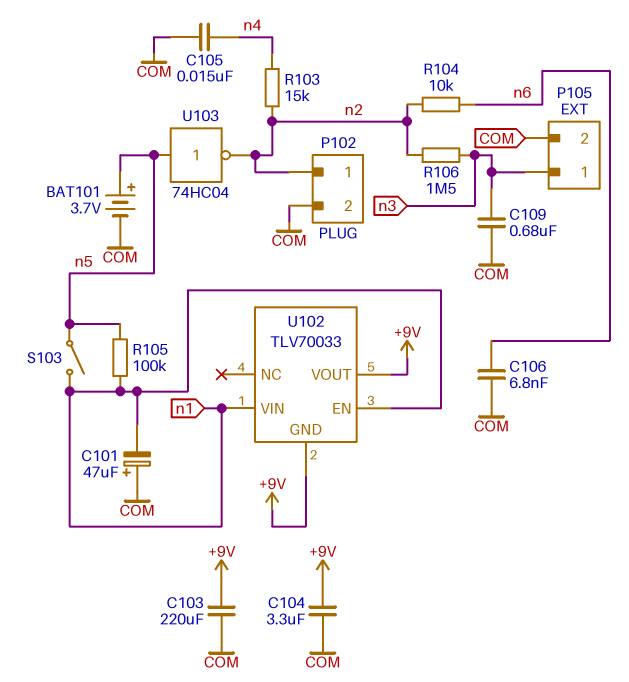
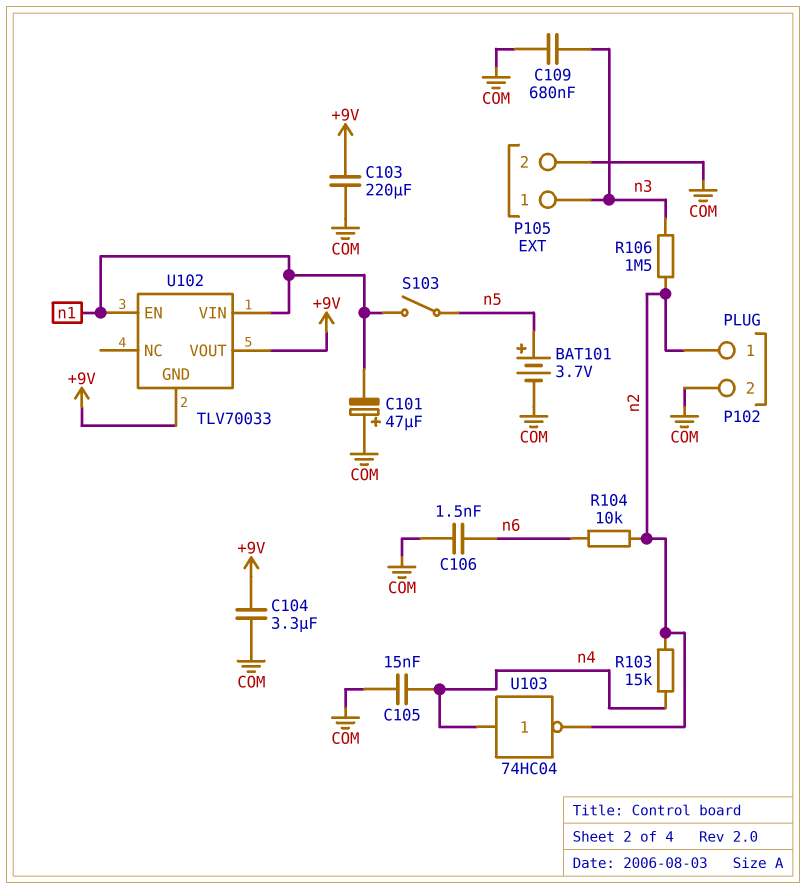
C106: 6.8nF (COM, n6) -> 1.5nF (COM, n6)
R105: 100k (n1, n5) -> none
U103: NOT 74HC04 (in n5, out n2) -> NOT 74HC04 (in n4, out n2)

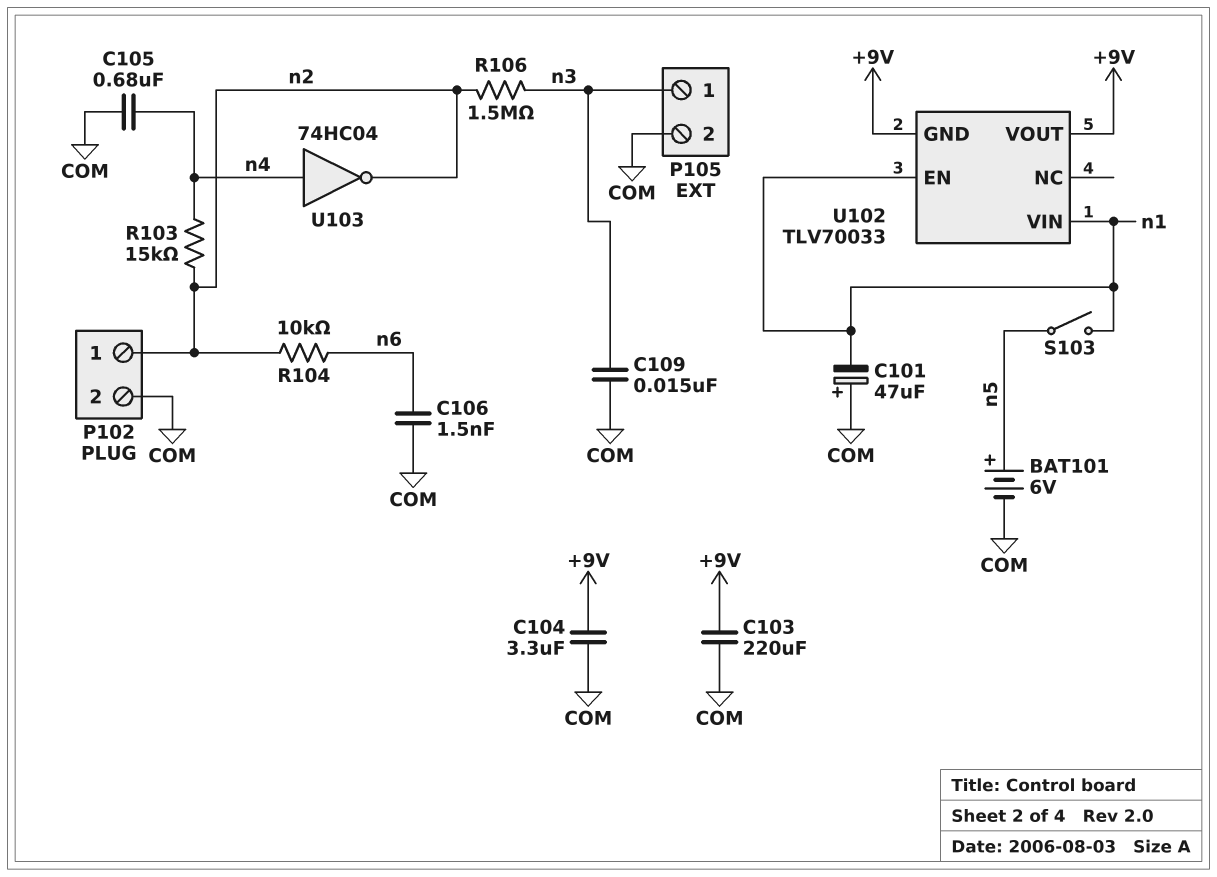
BAT101: 3.7V (plus n5, minus COM) -> 6V (plus n5, minus COM)
C105: 15nF (COM, n4) -> 680nF (COM, n4)
C109: 680nF (COM, n3) -> 15nF (COM, n3)

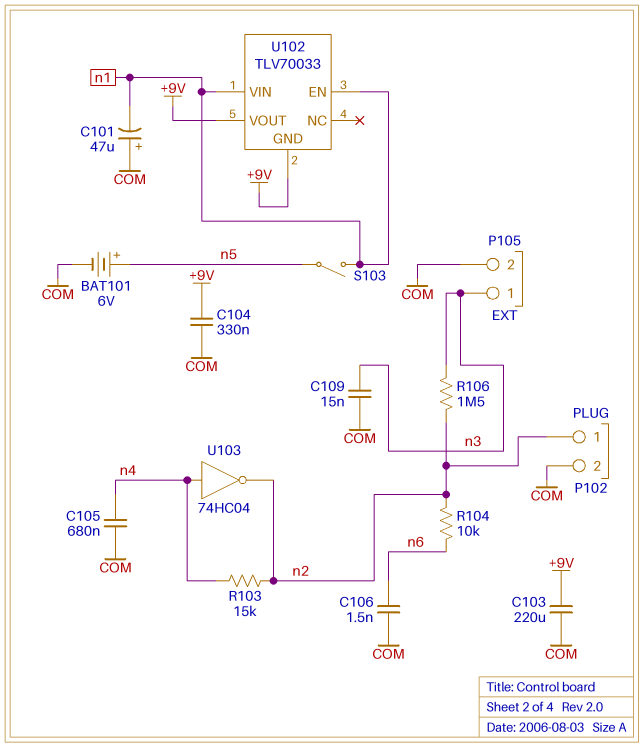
C104: 3.3uF (+9V, COM) -> 330nF (+9V, COM)

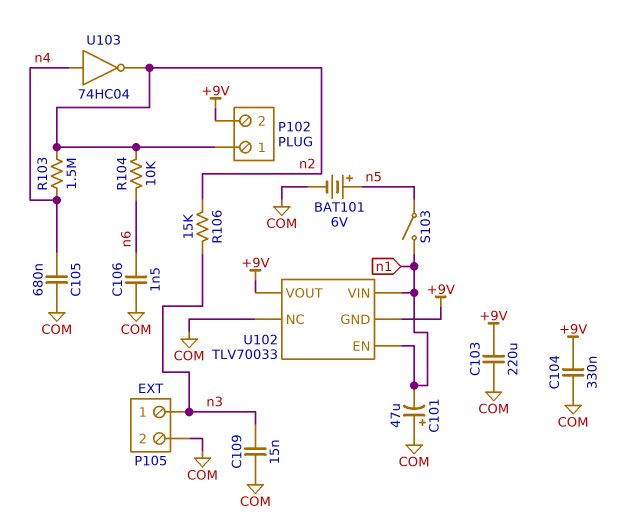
P102 pin 2: COM -> +9V
R103: 15k (n2, n4) -> 1.5M (n2, n4)
R106: 1.5M (n2, n3) -> 15k (n2, n3)
U102 pin NC: none -> COM

